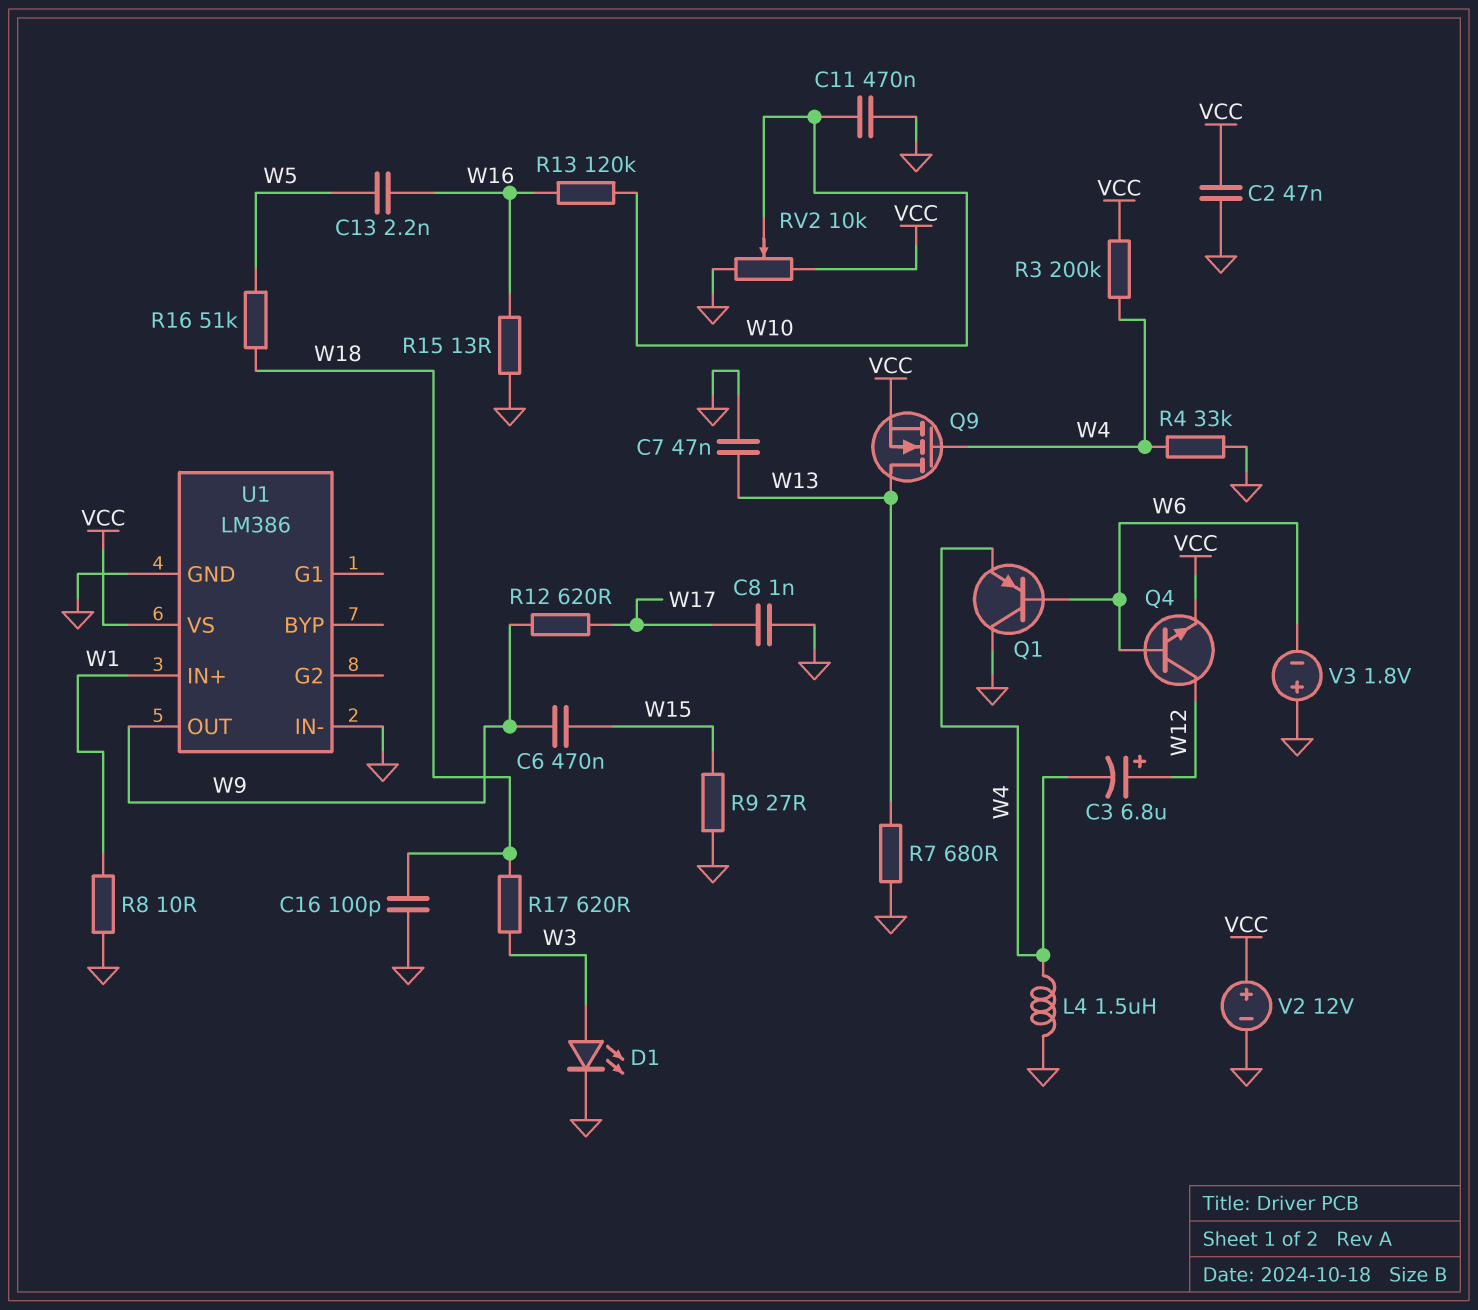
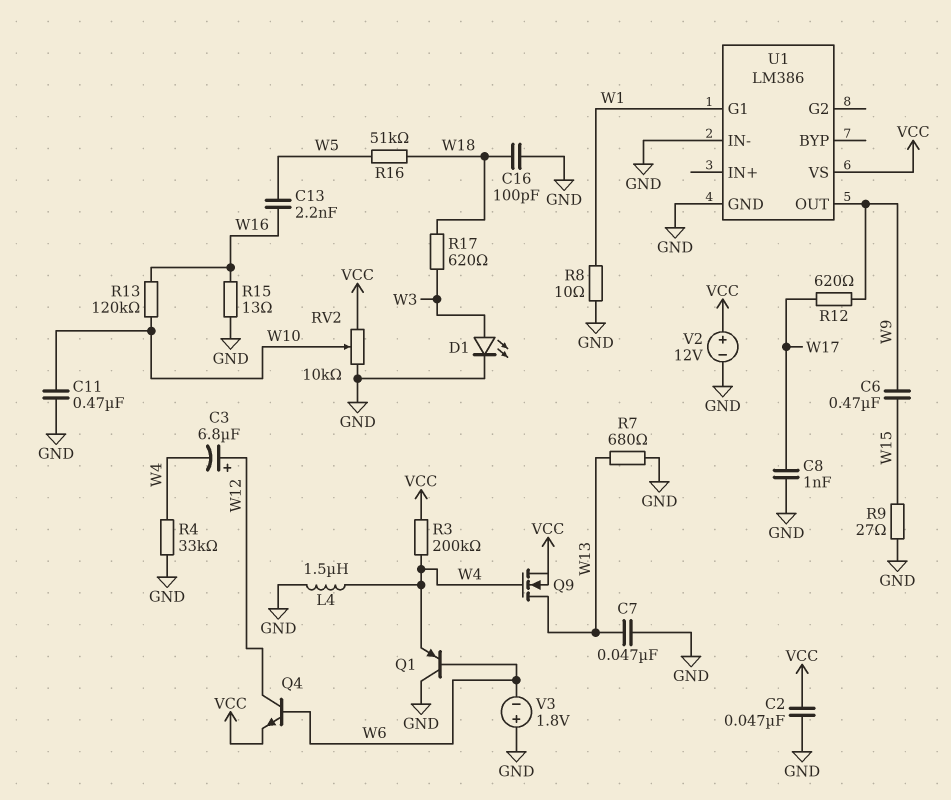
U1 pin G1: none -> W1
U1 pin IN+: W1 -> none

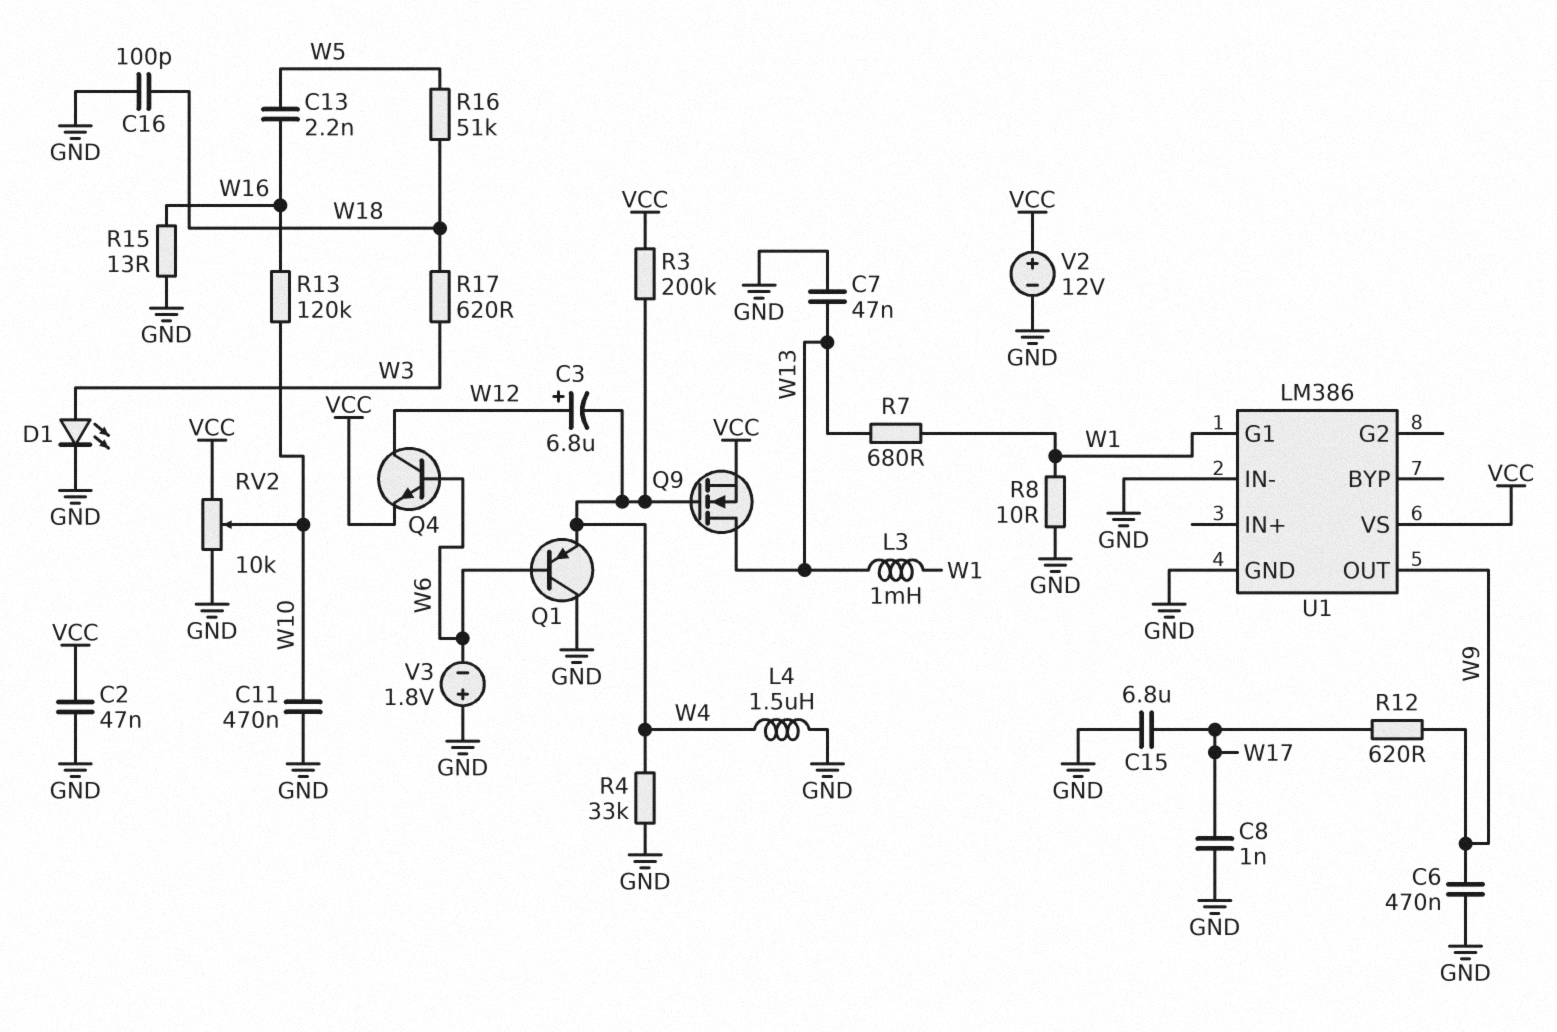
C6: 470nF (W9, W15) -> 470nF (GND, W9)
C15: none -> 6.8uF (GND, W17)
L3: none -> 1mH (W1, W13)
R7: 680 (GND, W13) -> 680 (W1, W13)
R9: 27 (GND, W15) -> none

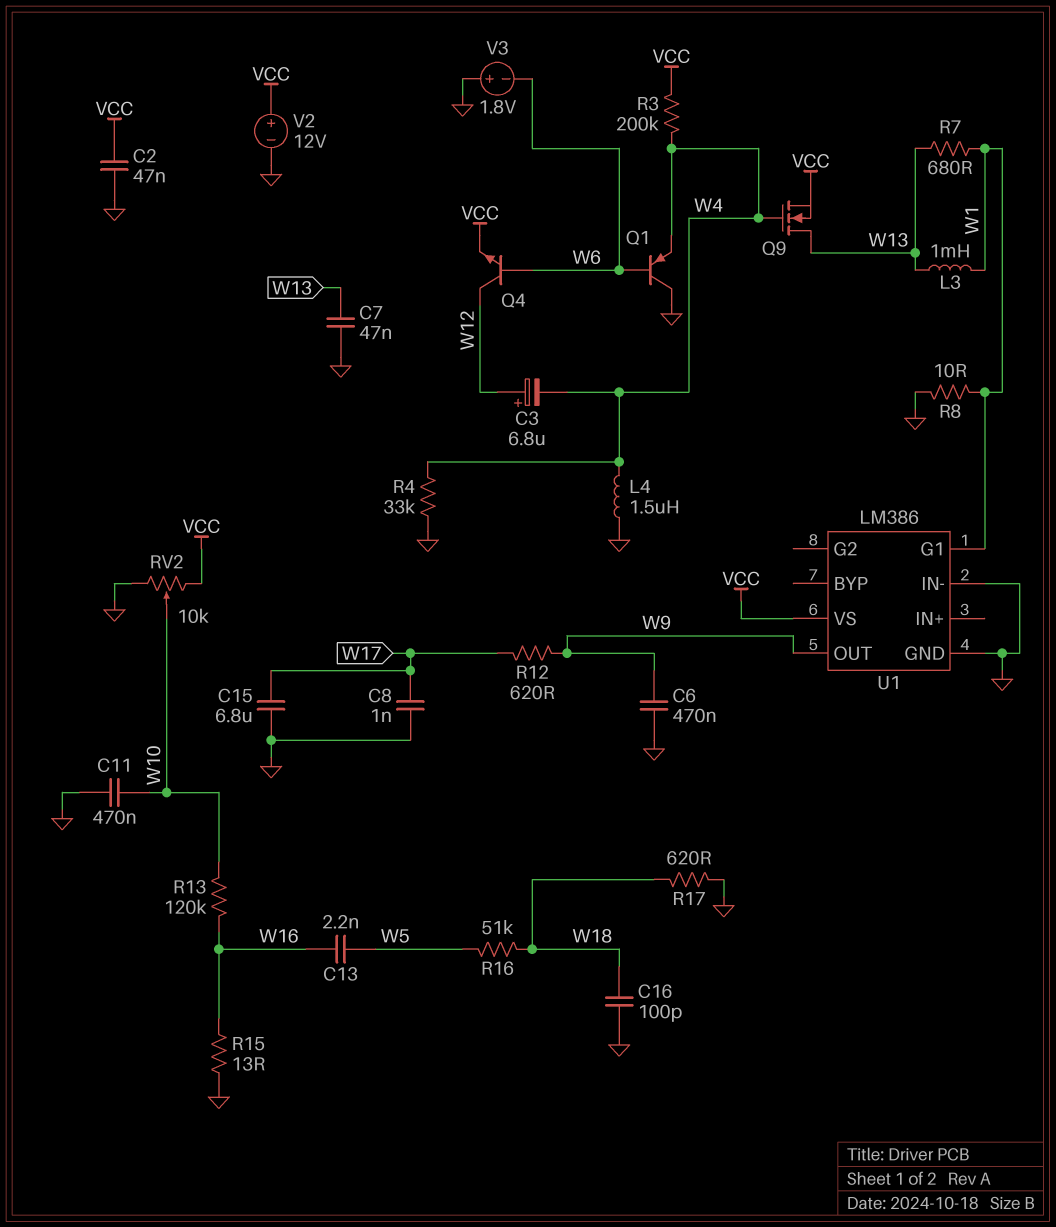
D1: LED (A W3, K GND) -> none
R17: 620 (W3, W18) -> 620 (GND, W18)

